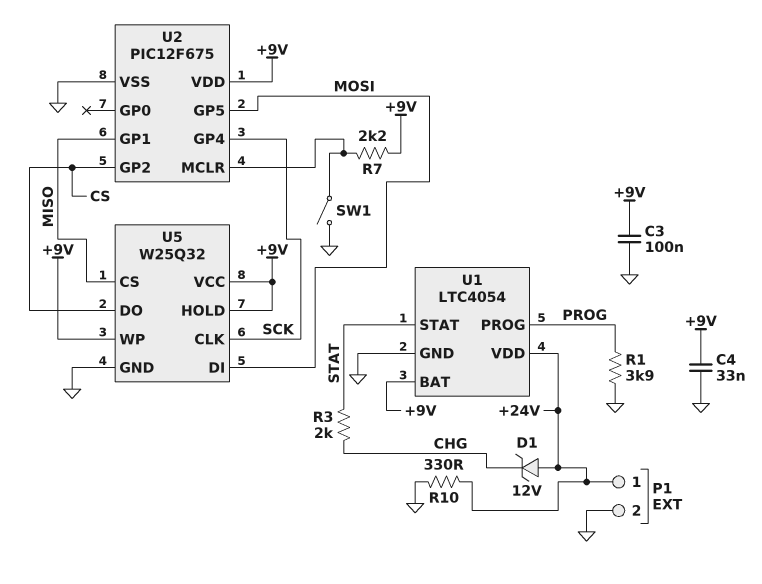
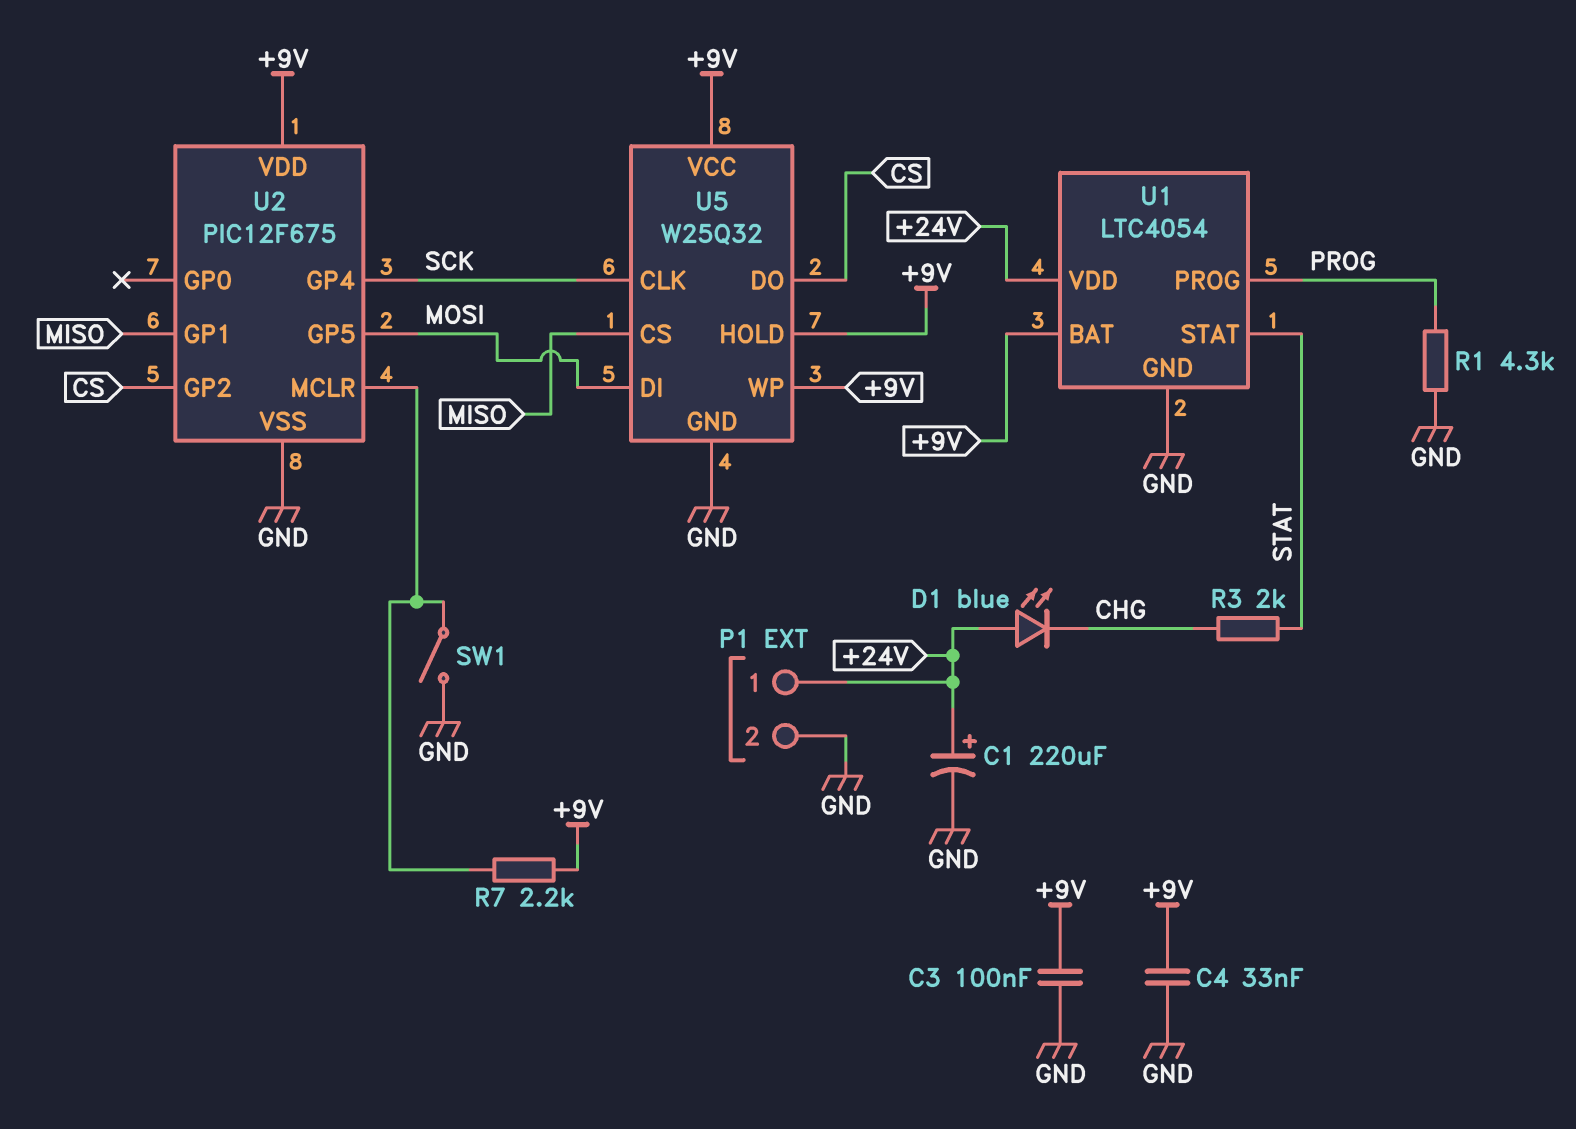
C1: none -> 220uF (plus +24V, minus GND)
D1: zener 12V (A +24V, K CHG) -> LED blue (A +24V, K CHG)
R1: 3.9k (GND, PROG) -> 4.3k (GND, PROG)
R10: 330 (+24V, GND) -> none

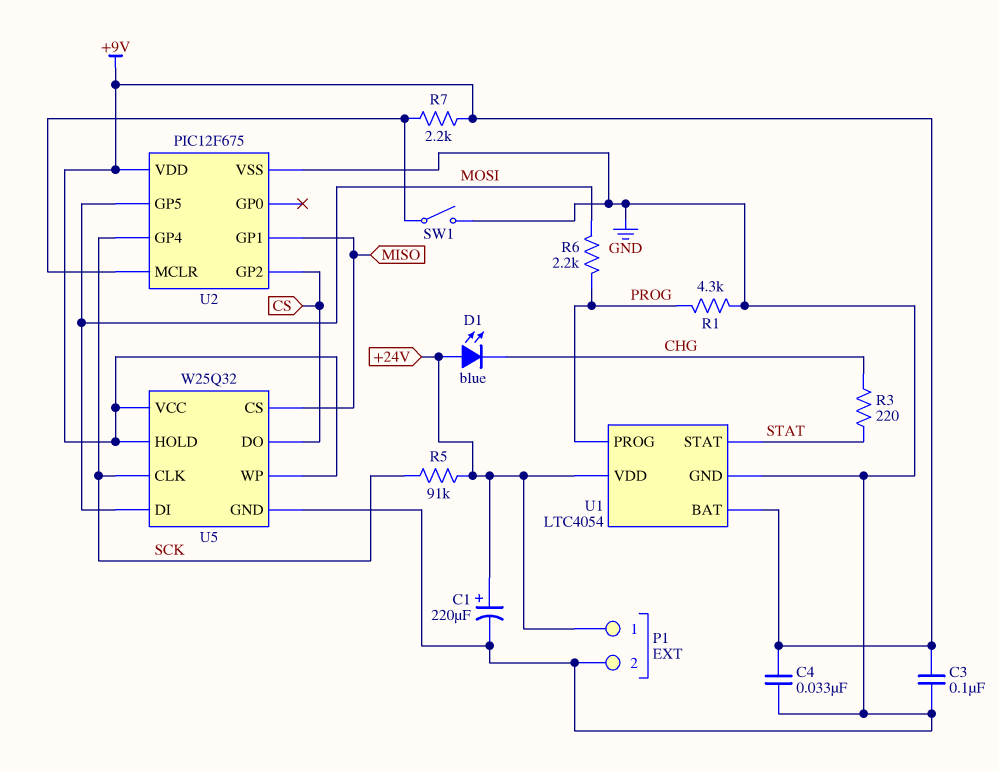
R3: 2k (CHG, STAT) -> 220 (CHG, STAT)
R5: none -> 91k (+24V, SCK)
R6: none -> 2.2k (MOSI, PROG)

